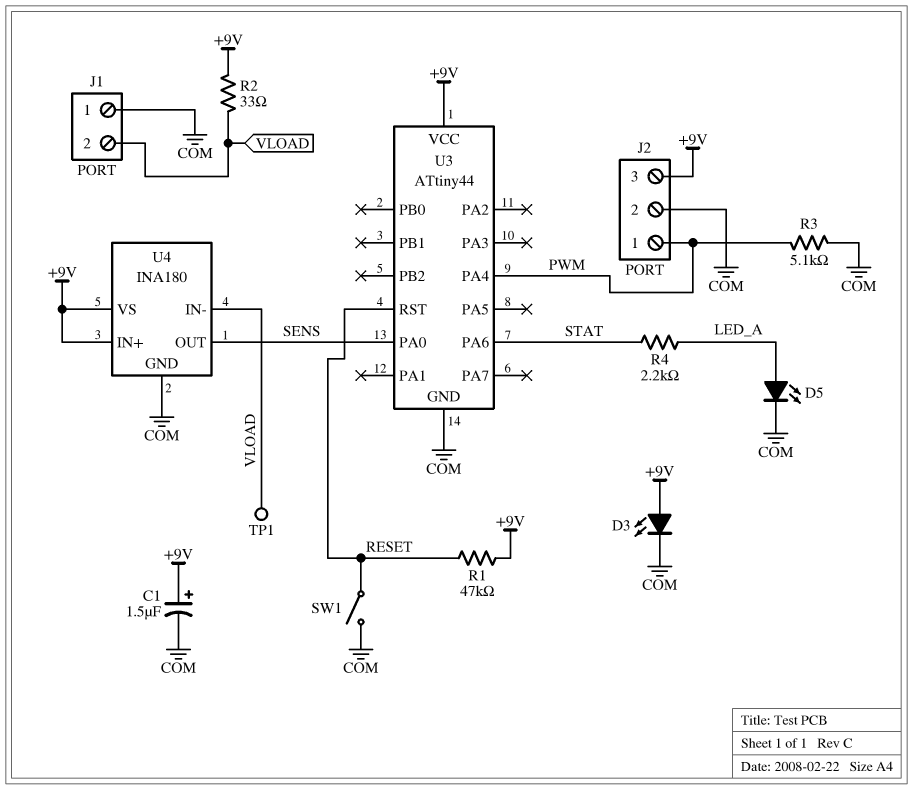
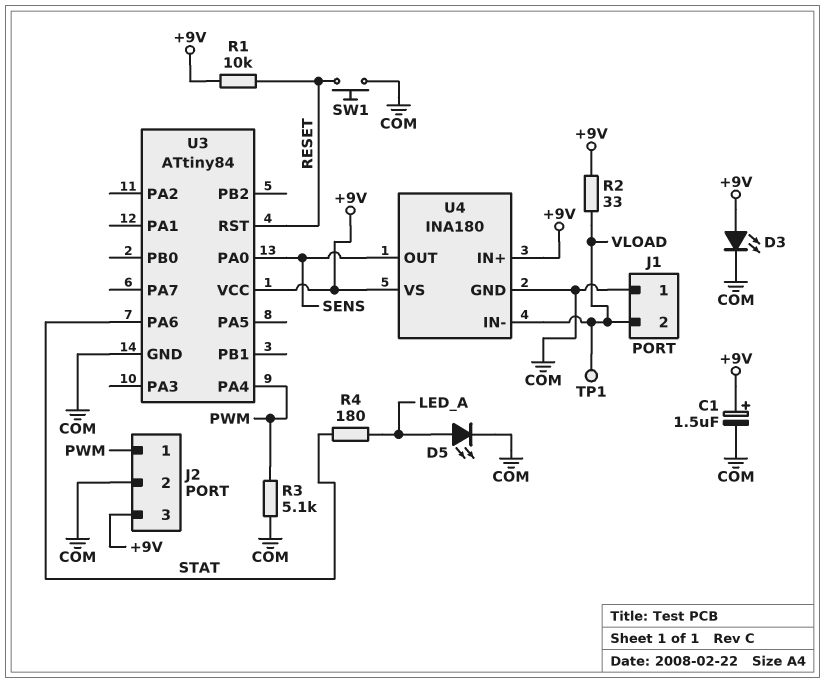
R1: 47k (+9V, RESET) -> 10k (+9V, RESET)
R4: 2.2k (LED_A, STAT) -> 180 (LED_A, STAT)
SW1: switch (COM, RESET) -> button (COM, RESET)
U3: ATtiny44 -> ATtiny84

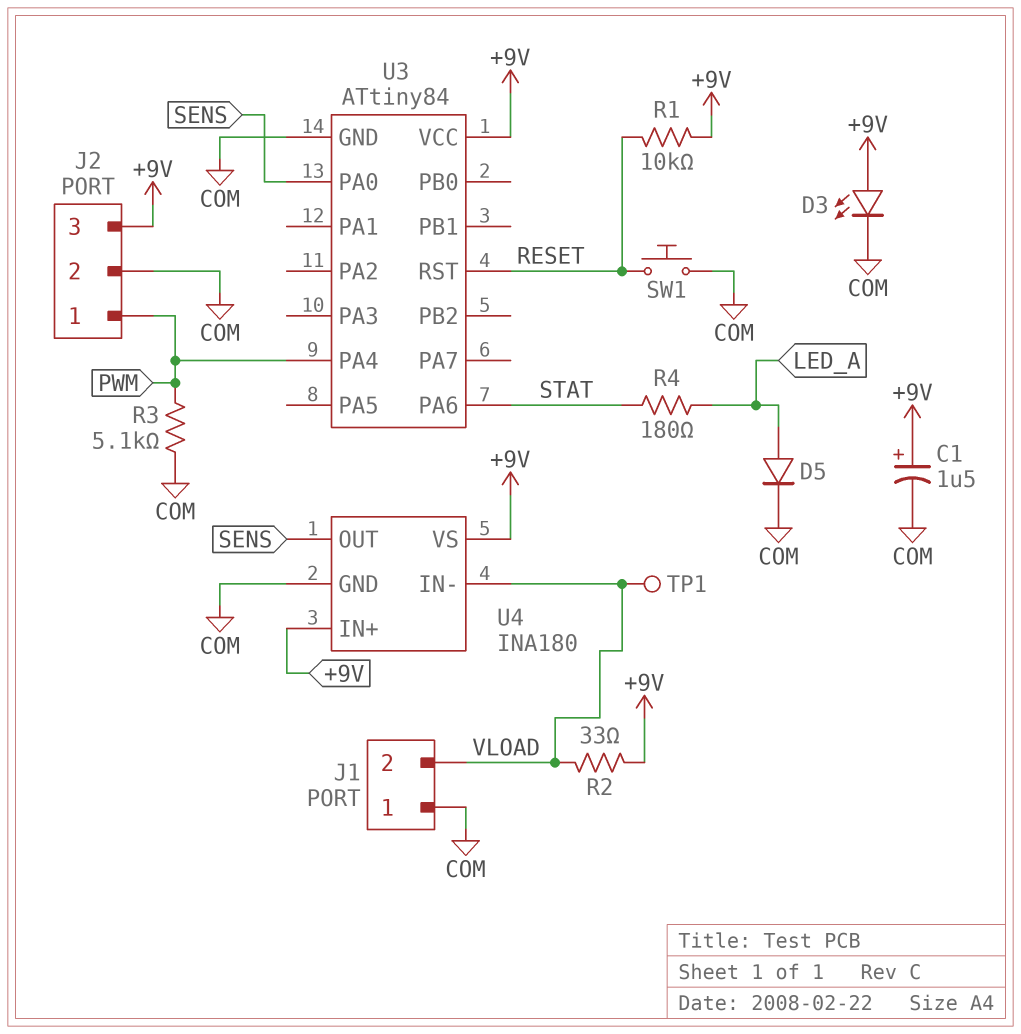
D5: LED (A LED_A, K COM) -> diode (A LED_A, K COM)

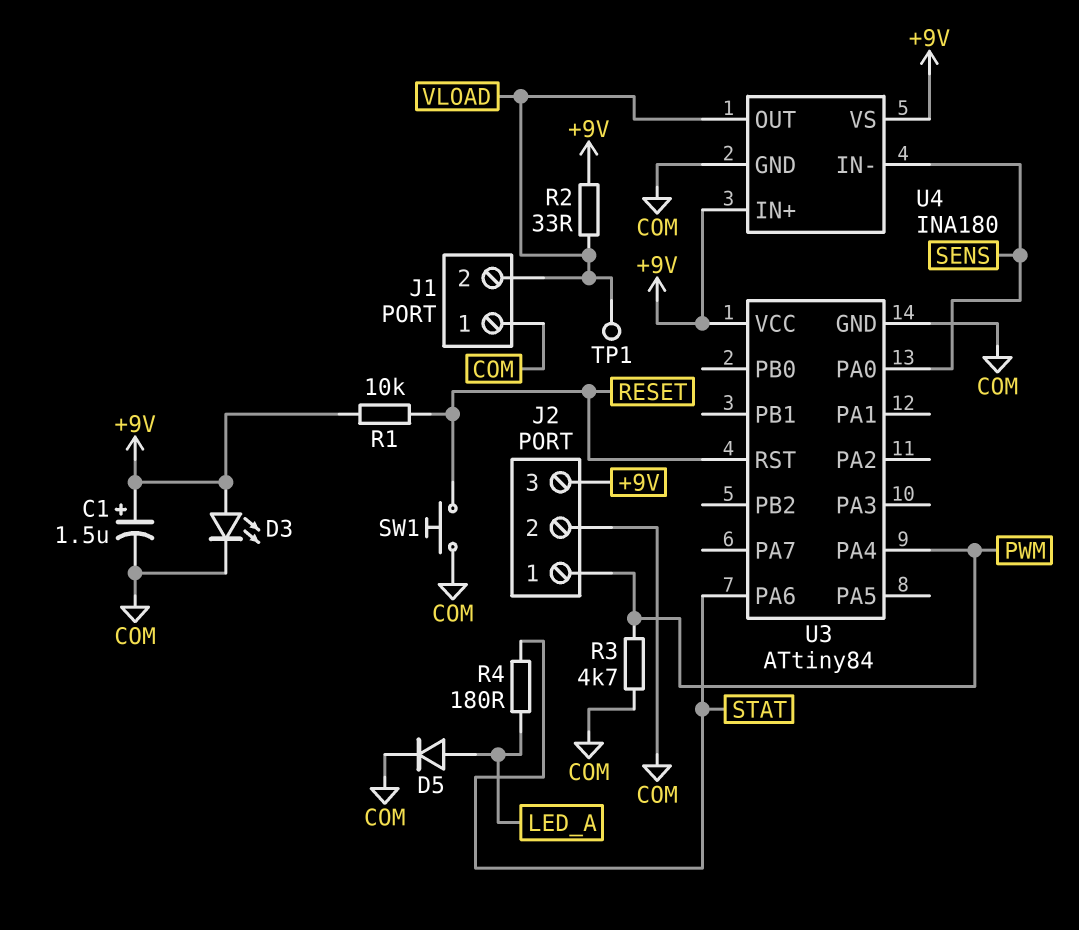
R3: 5.1k (COM, PWM) -> 4.7k (COM, PWM)
U4 pin IN-: VLOAD -> SENS
U4 pin OUT: SENS -> VLOAD

